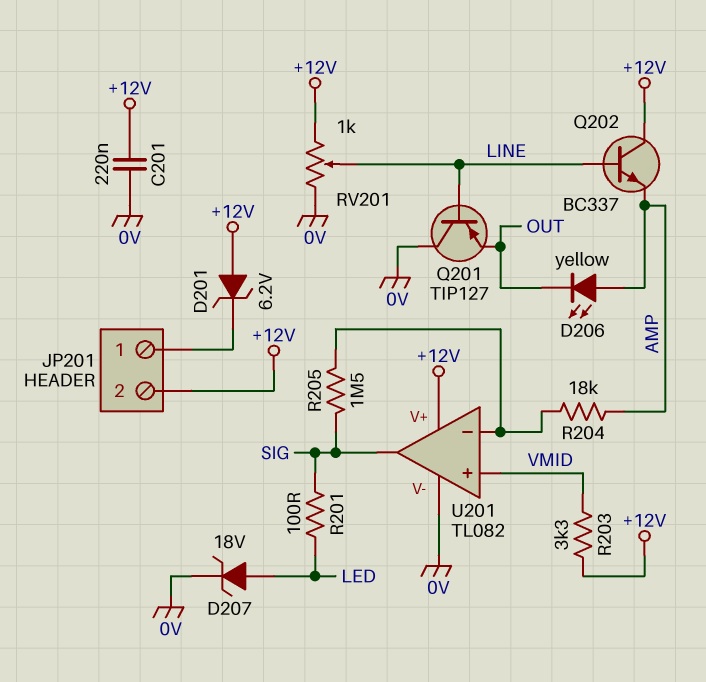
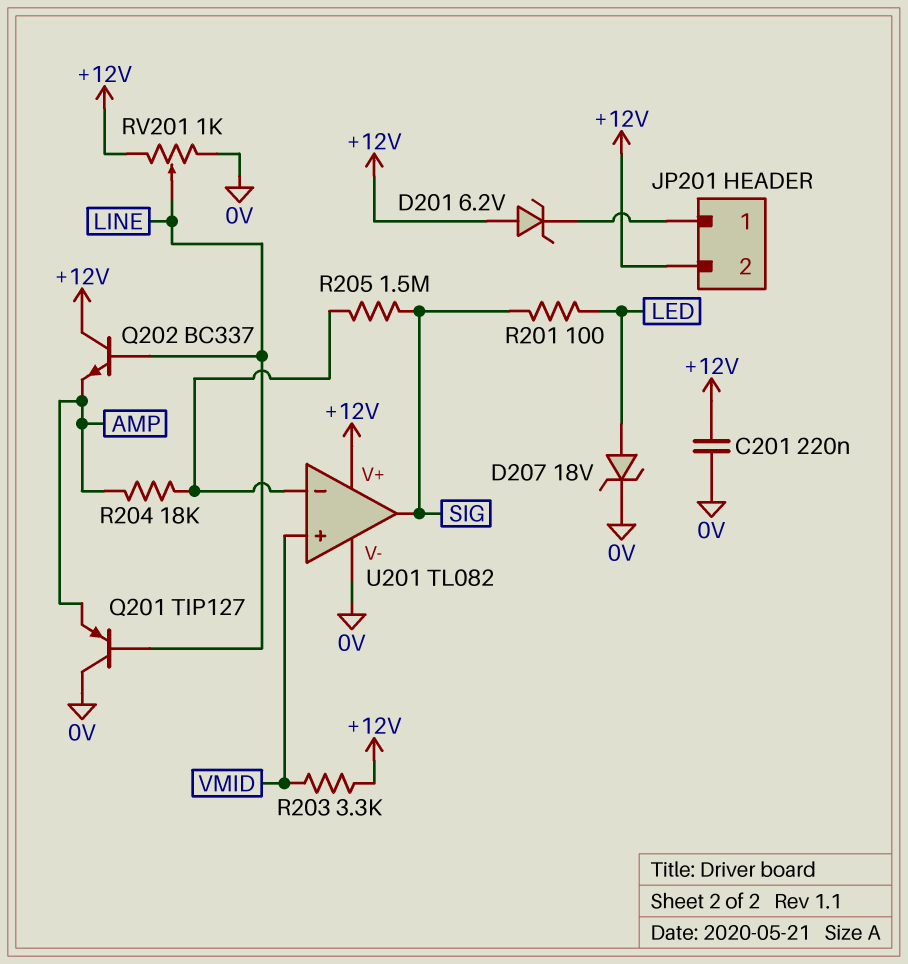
D206: LED yellow (A AMP, K OUT) -> none
Q201: PNP TIP127 (B LINE, C 0V, E OUT) -> PNP TIP127 (B LINE, C 0V, E AMP)

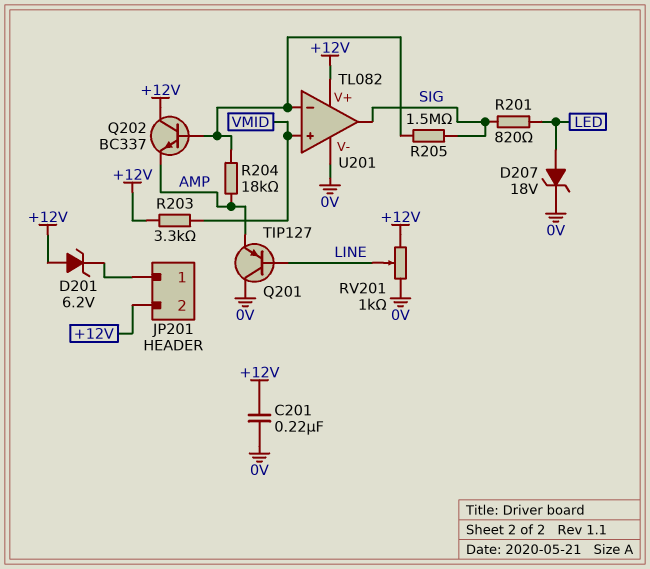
Q202: NPN BC337 (B LINE, C +12V, E AMP) -> NPN BC337 (B U201/in-, C +12V, E AMP)
R201: 100 (LED, SIG) -> 820 (LED, SIG)

